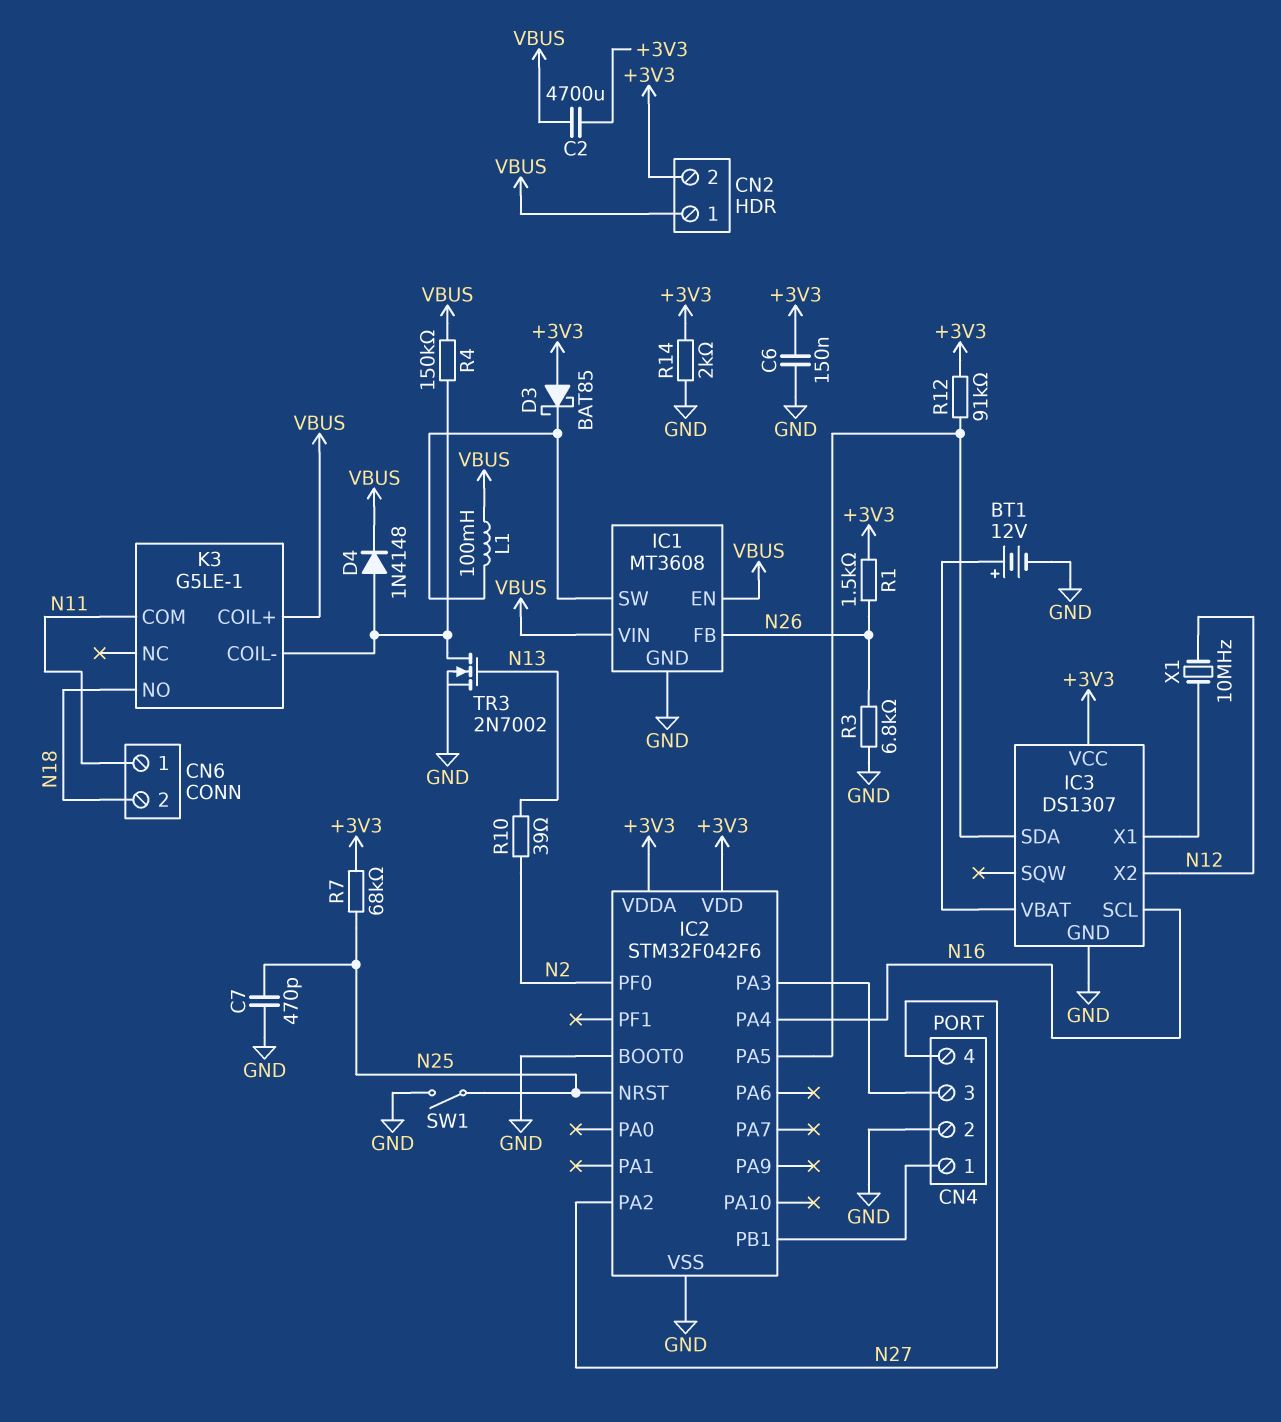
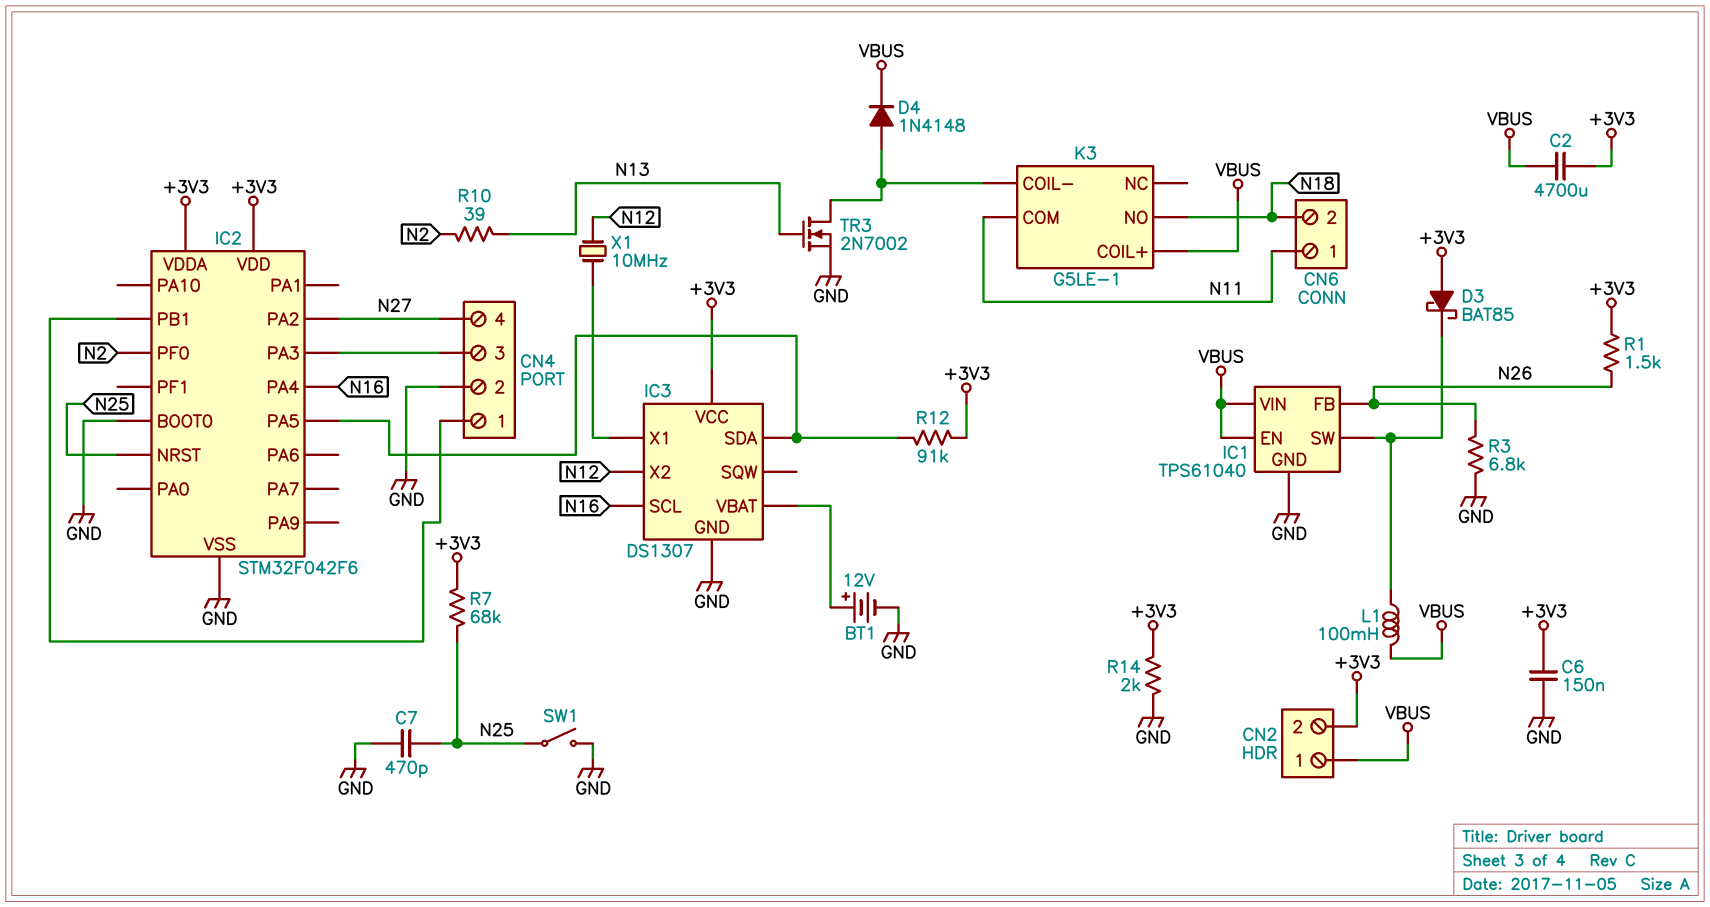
IC1: MT3608 -> TPS61040
R4: 150k (K3/COIL-, VBUS) -> none

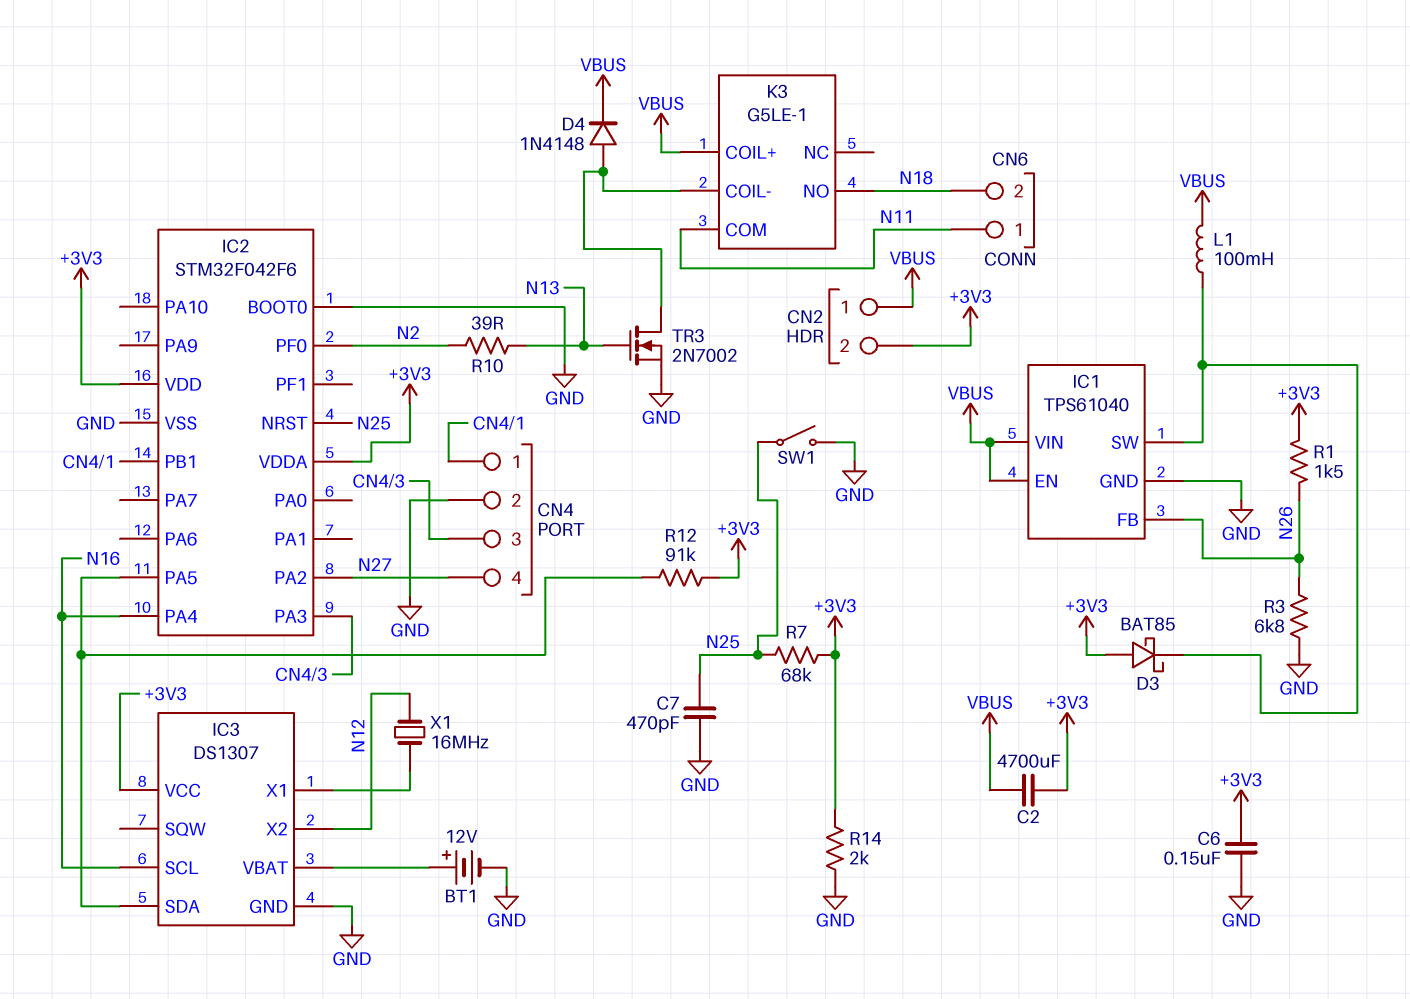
X1: 10MHz (IC3/X1, N12) -> 16MHz (IC3/X1, N12)

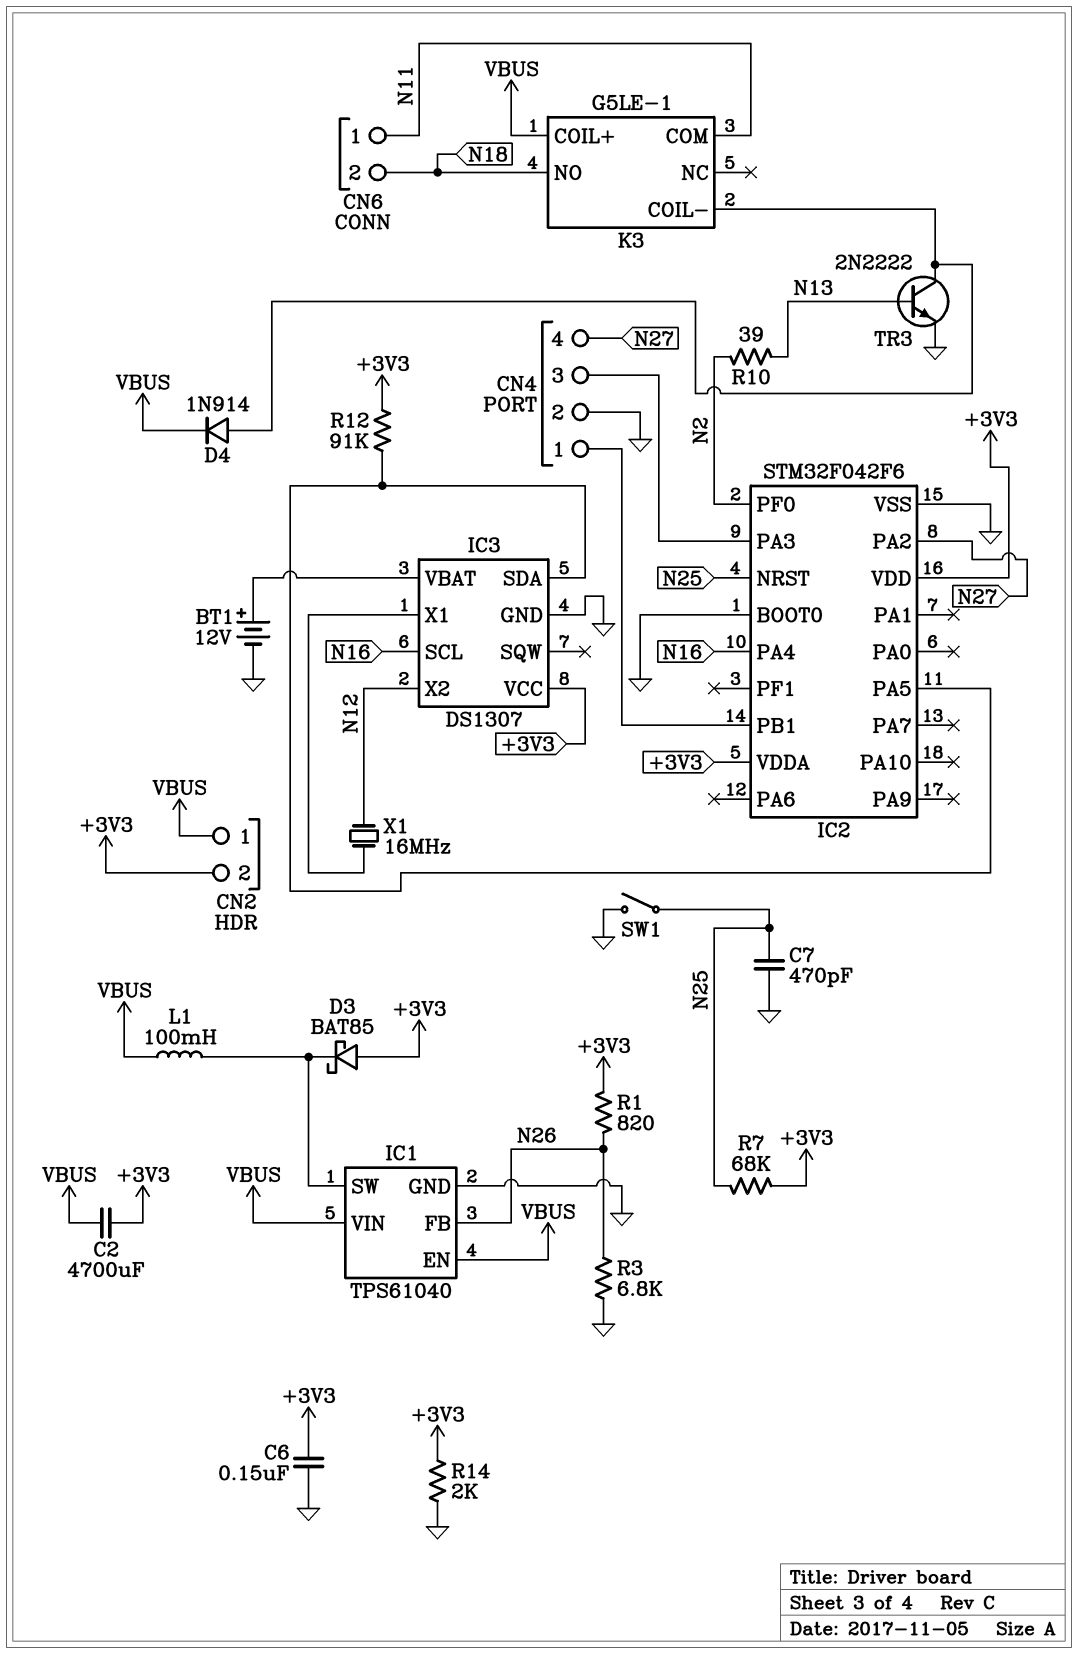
D4: diode 1N4148 (A K3/COIL-, K VBUS) -> diode 1N914 (A K3/COIL-, K VBUS)
R1: 1.5k (+3V3, N26) -> 820 (+3V3, N26)
TR3: NMOS 2N7002 (G N13, D K3/COIL-, S GND) -> NPN 2N2222 (B N13, C K3/COIL-, E GND)

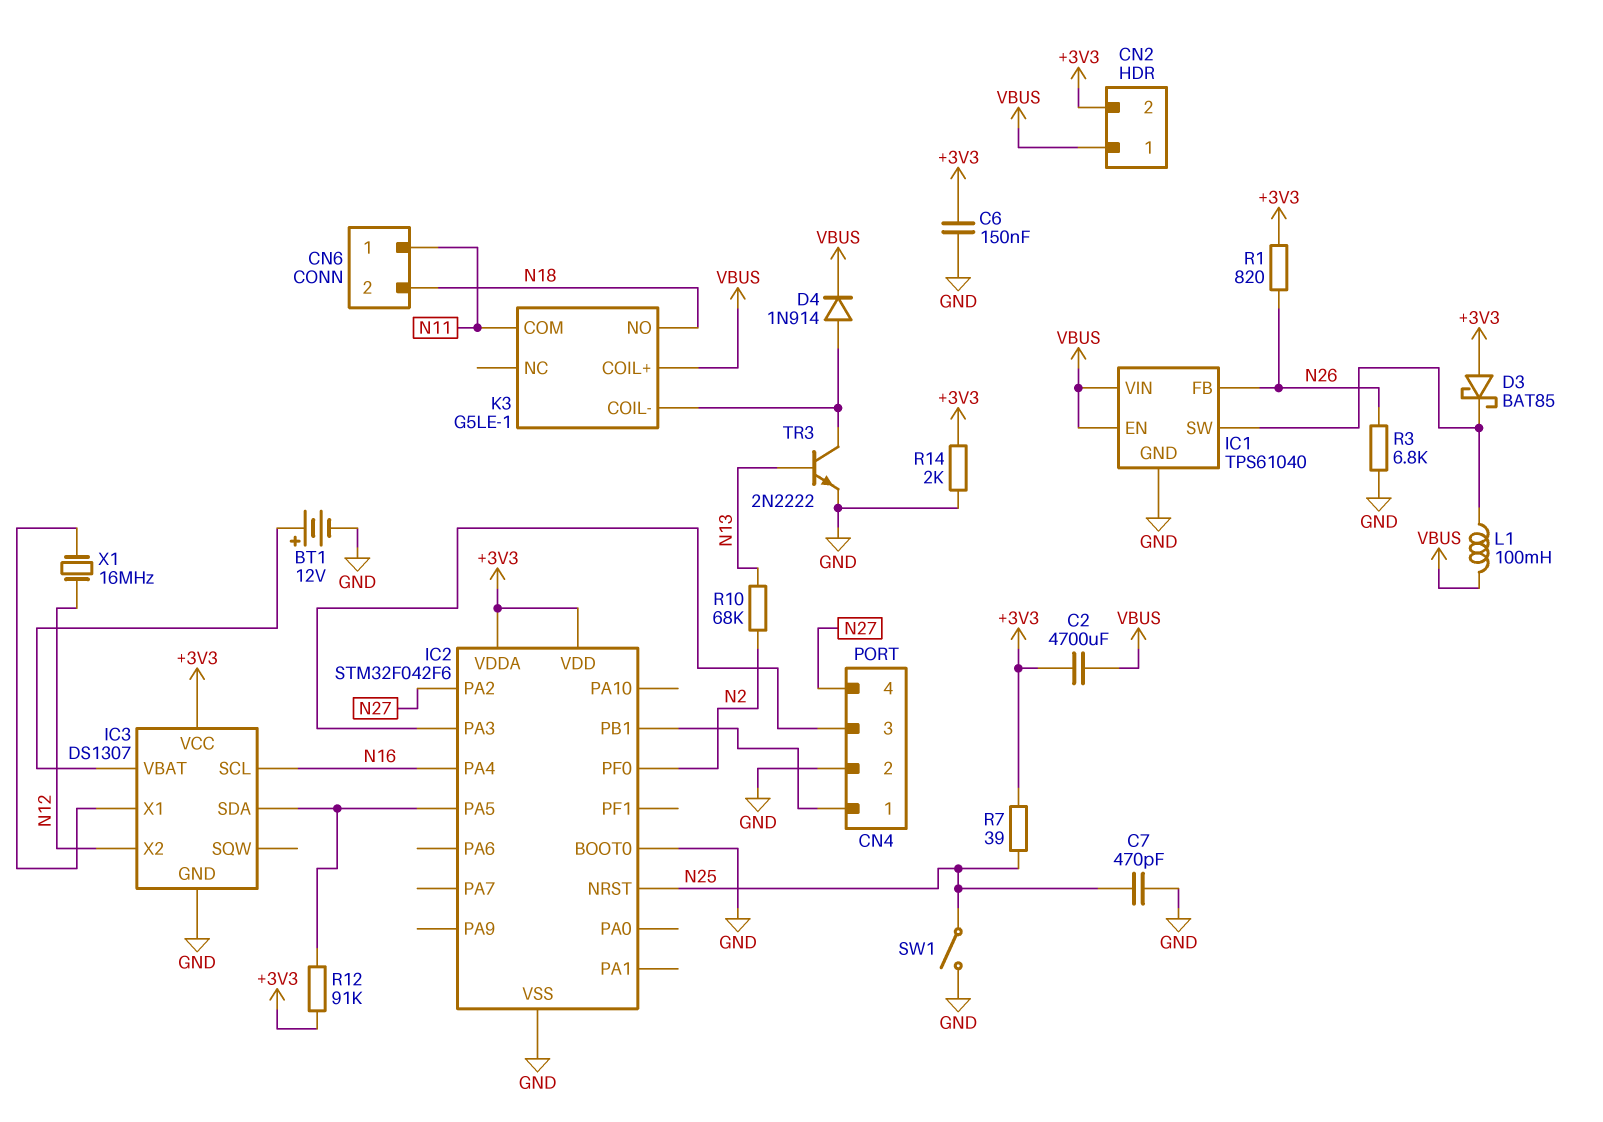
R7: 68k (+3V3, N25) -> 39 (+3V3, N25)
R10: 39 (N2, N13) -> 68k (N2, N13)

